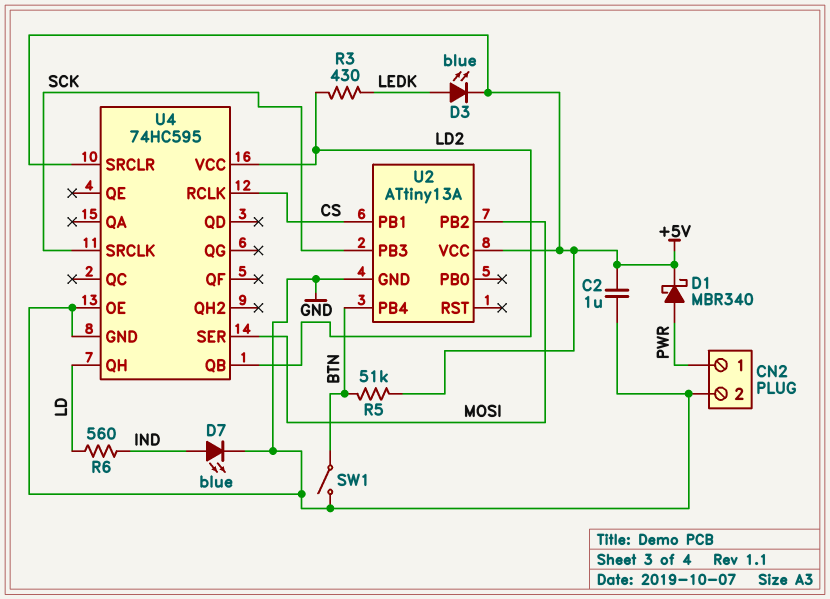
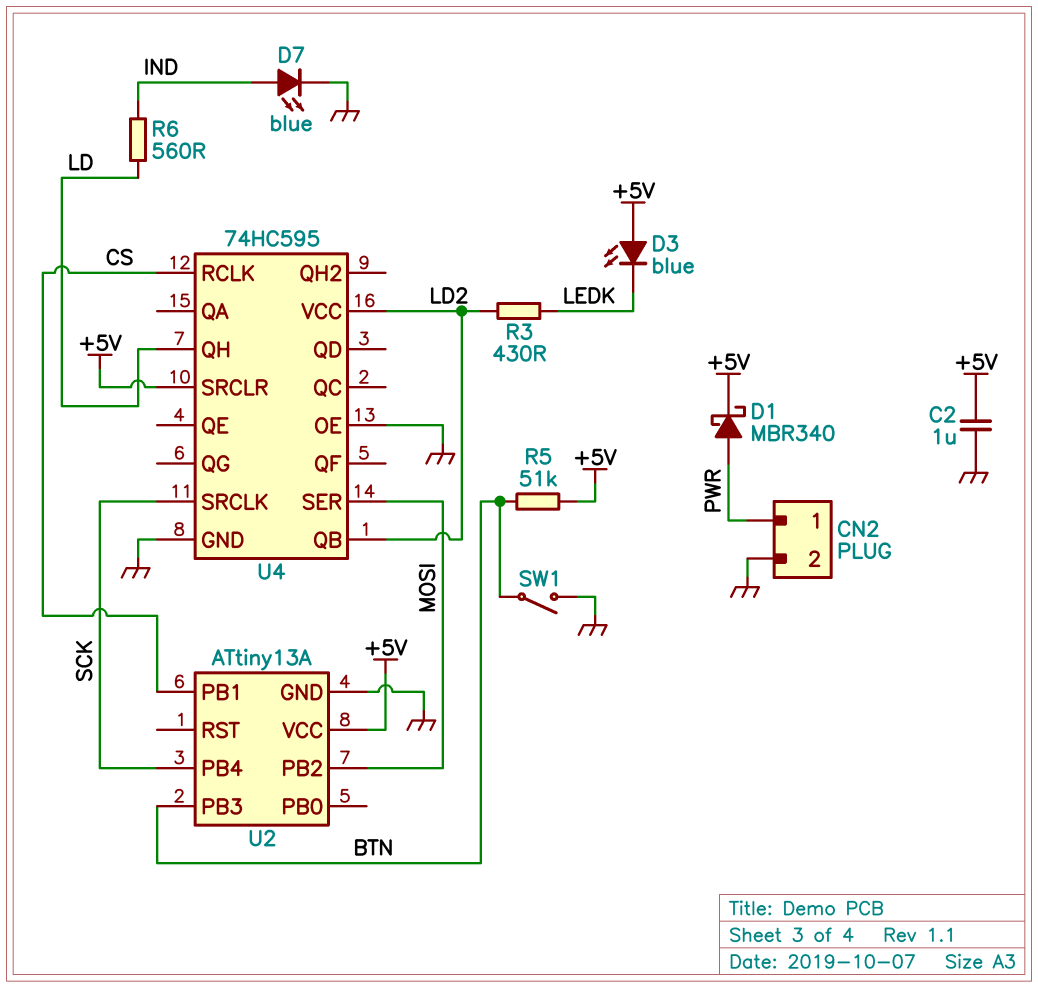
D3: LED blue (A LEDK, K +5V) -> LED blue (A +5V, K LEDK)
U2 pin PB3: SCK -> BTN
U2 pin PB4: BTN -> SCK

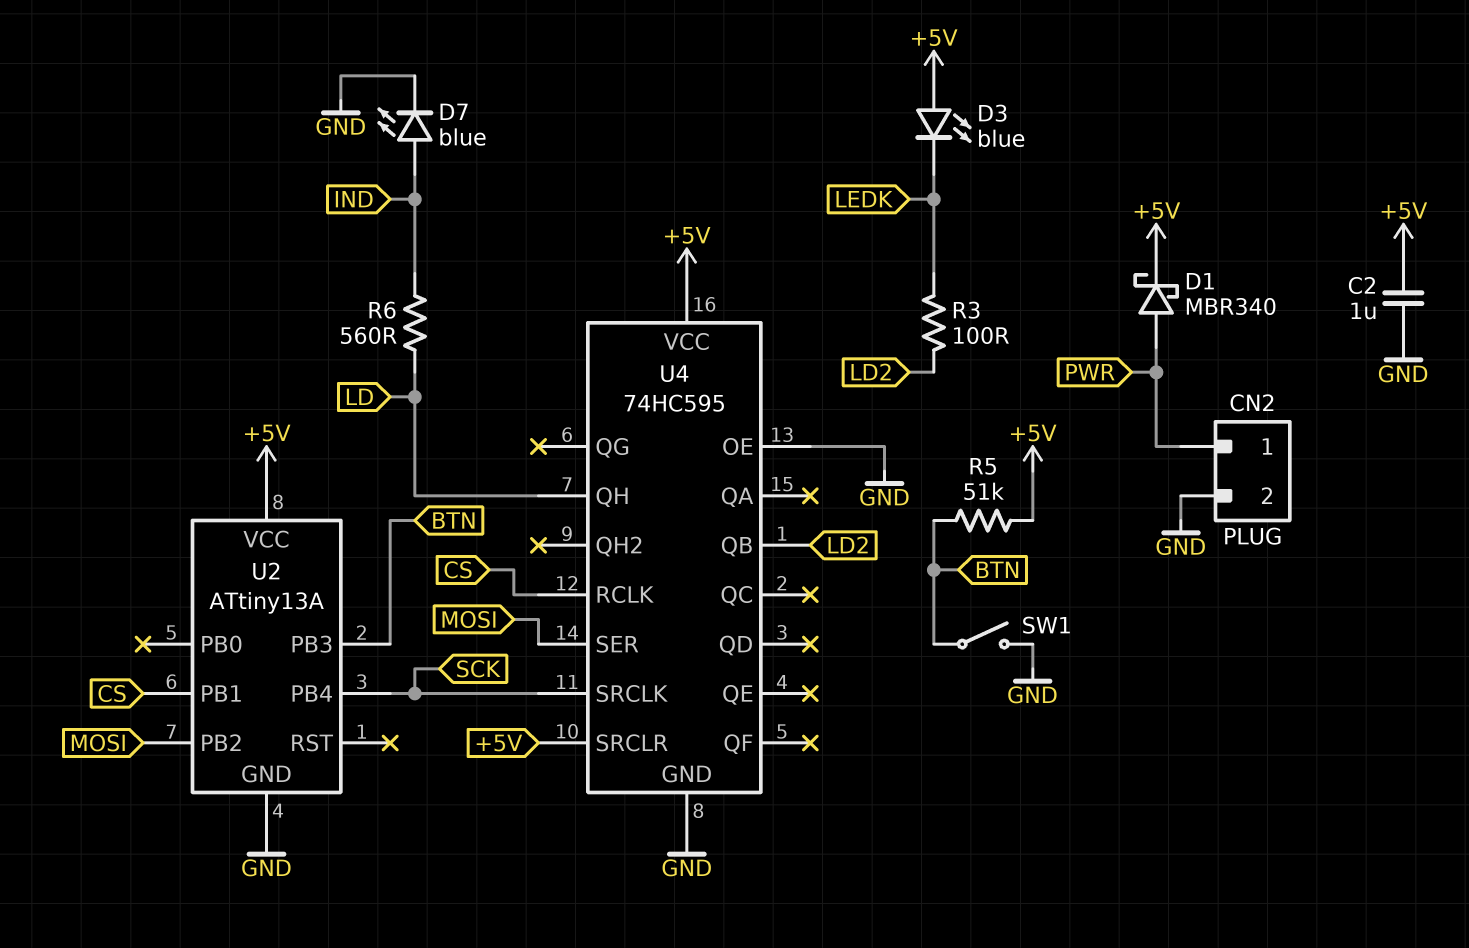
R3: 430 (LD2, LEDK) -> 100 (LD2, LEDK)
U4 pin VCC: LD2 -> +5V

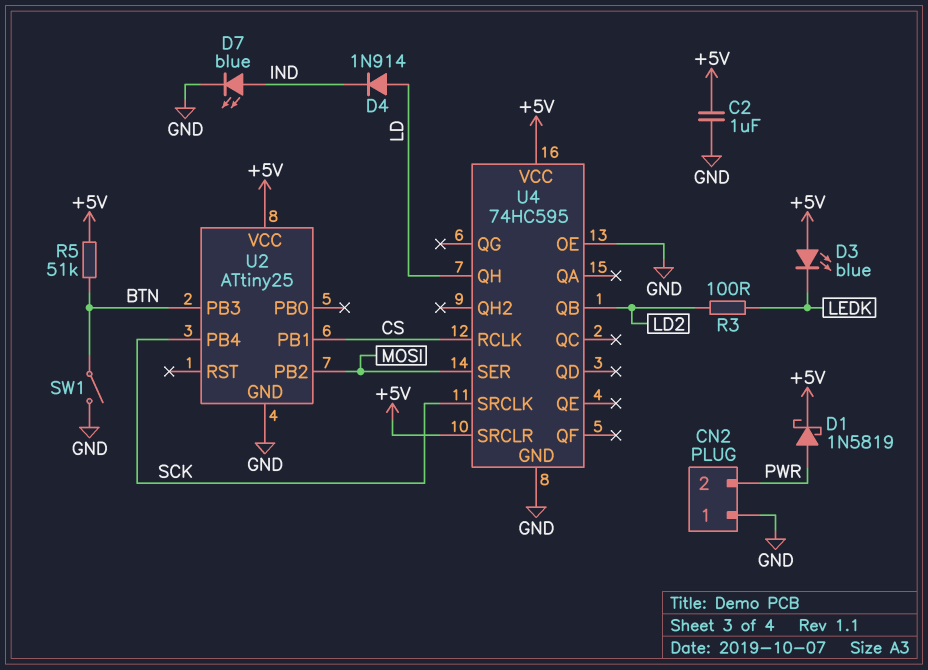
CN2 pin 1: PWR -> GND
CN2 pin 2: GND -> PWR
D1: schottky MBR340 (A PWR, K +5V) -> schottky 1N5819 (A PWR, K +5V)
D4: none -> diode 1N914 (A LD, K IND)
R6: 560 (IND, LD) -> none
U2: ATtiny13A -> ATtiny25

